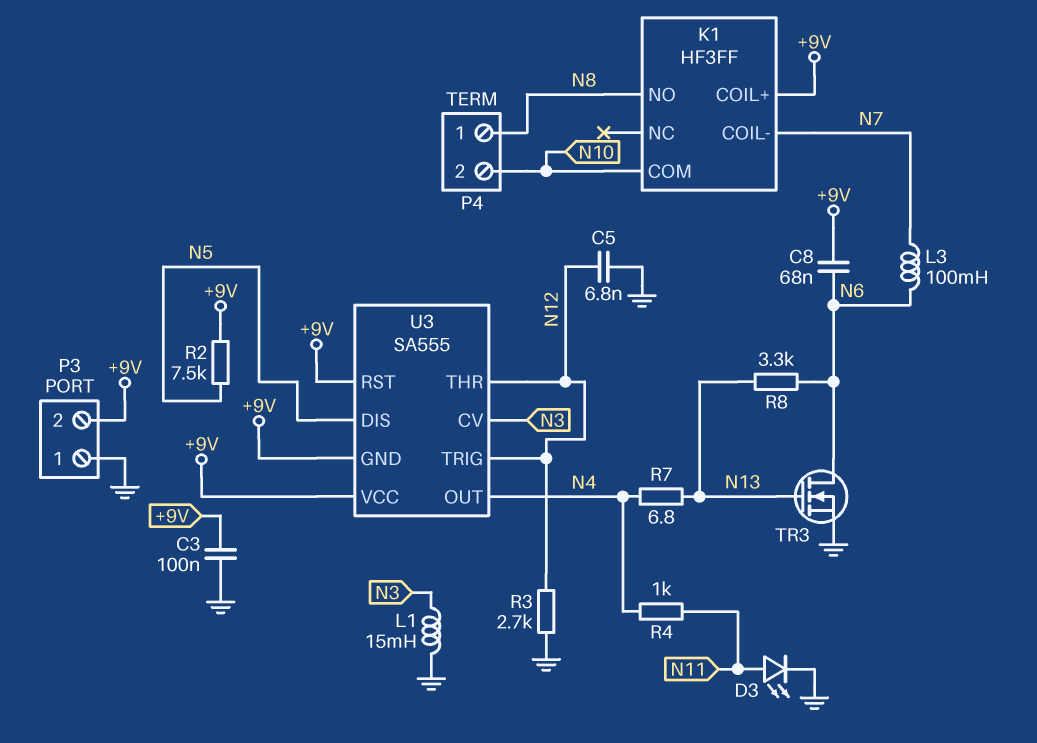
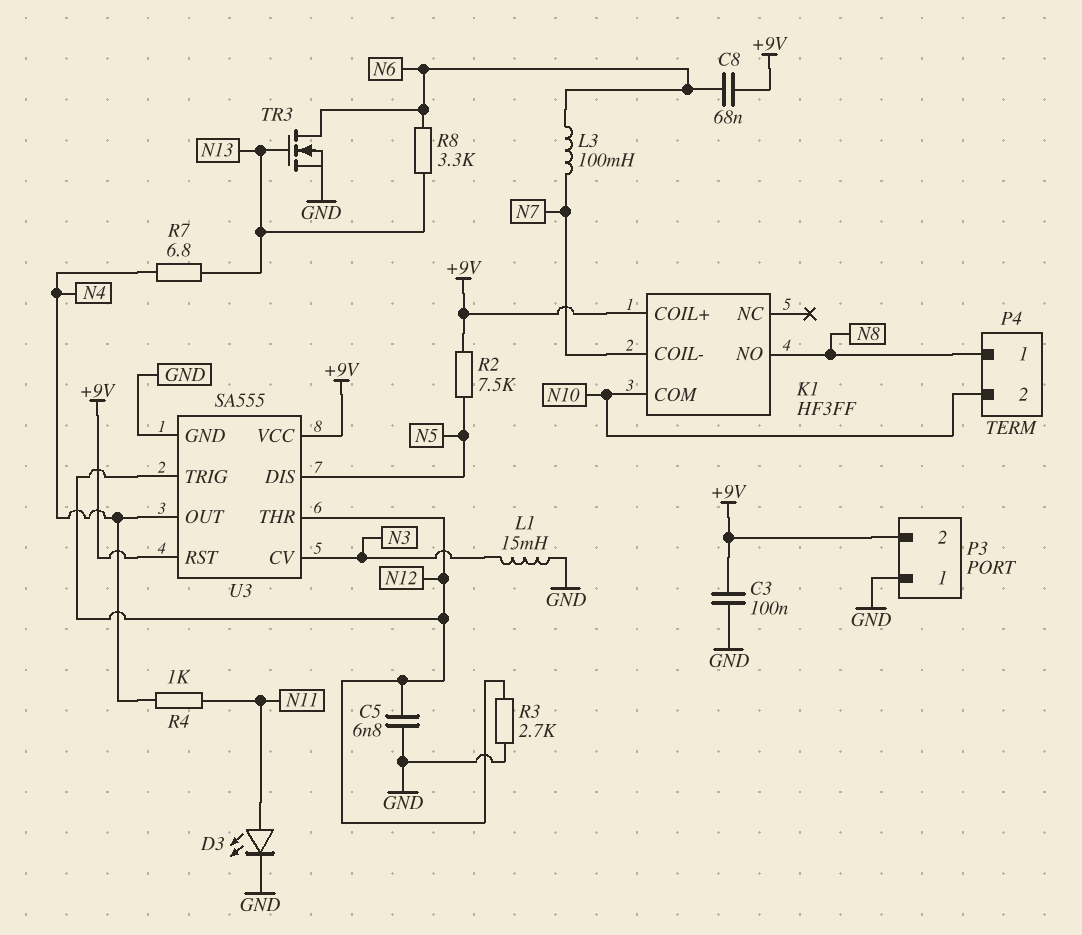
U3 pin GND: +9V -> GND

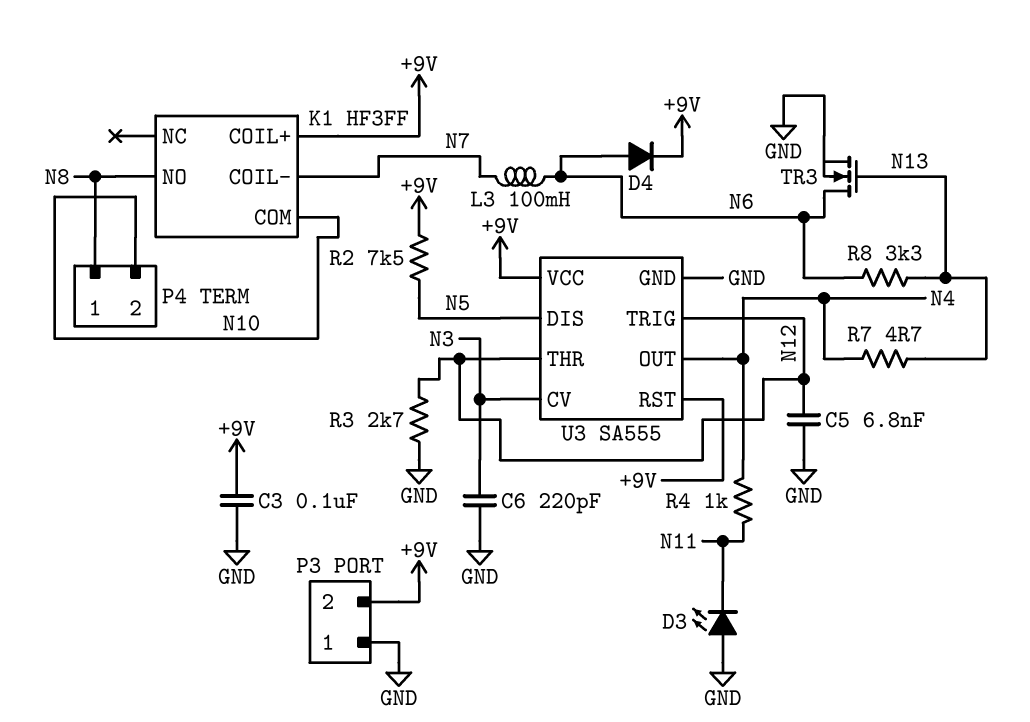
C6: none -> 220pF (GND, N3)
C8: 68nF (+9V, N6) -> none
D3: LED (A N11, K GND) -> LED (A GND, K N11)
D4: none -> diode (A N6, K +9V)
L1: 15mH (GND, N3) -> none
R7: 6.8 (N4, N13) -> 4.7 (N4, N13)

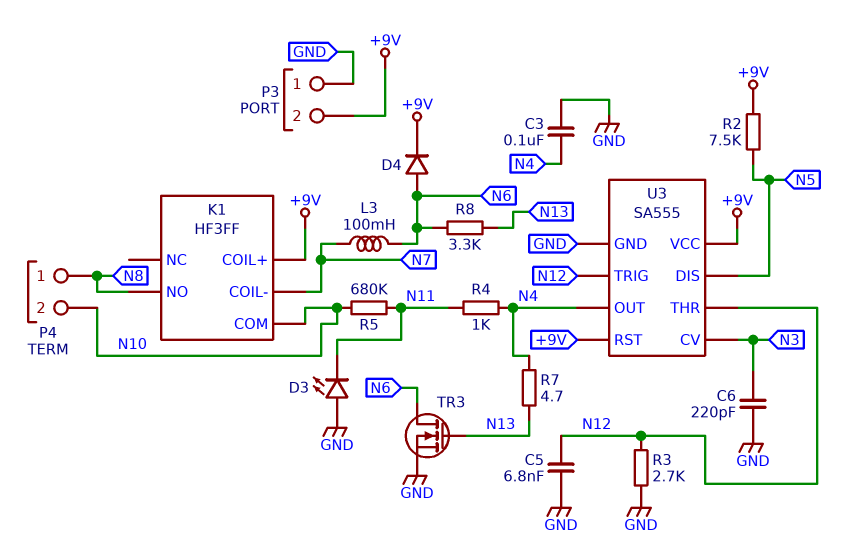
C3: 100nF (+9V, GND) -> 100nF (GND, N4)
R5: none -> 680k (N10, N11)

